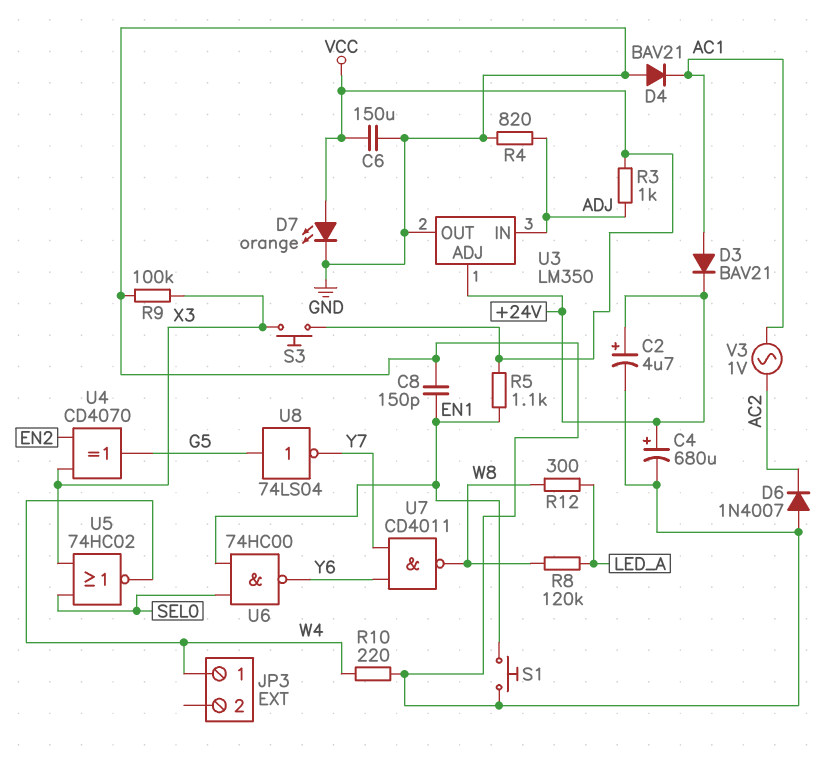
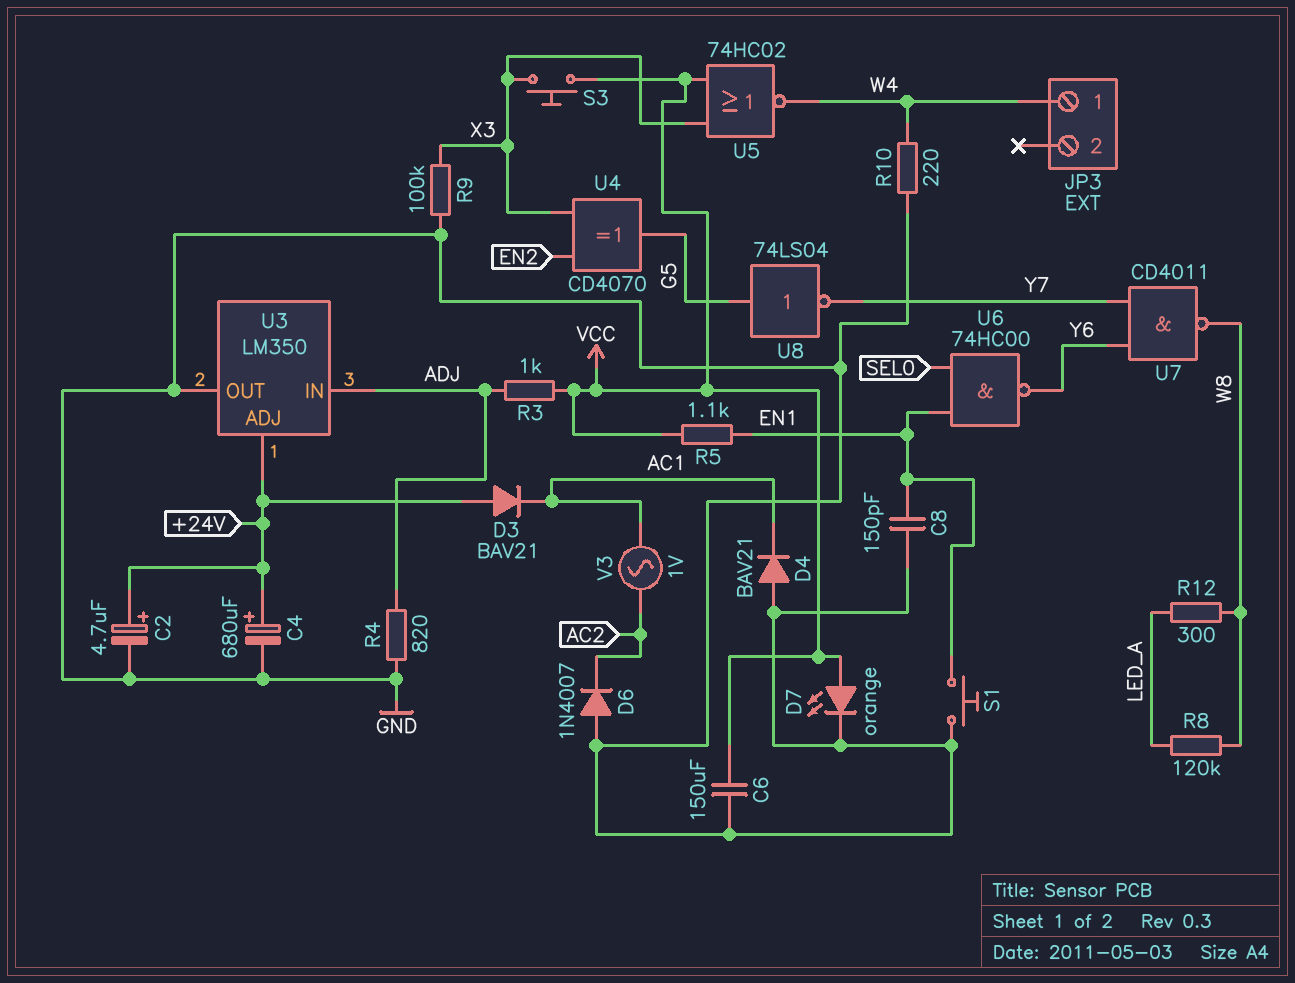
D3: diode BAV21 (A AC1, K +24V) -> diode BAV21 (A +24V, K AC1)
U5: NOR 74HC02 (in SEL0, in X3, out W4) -> NOR 74HC02 (in VCC, in X3, out W4)

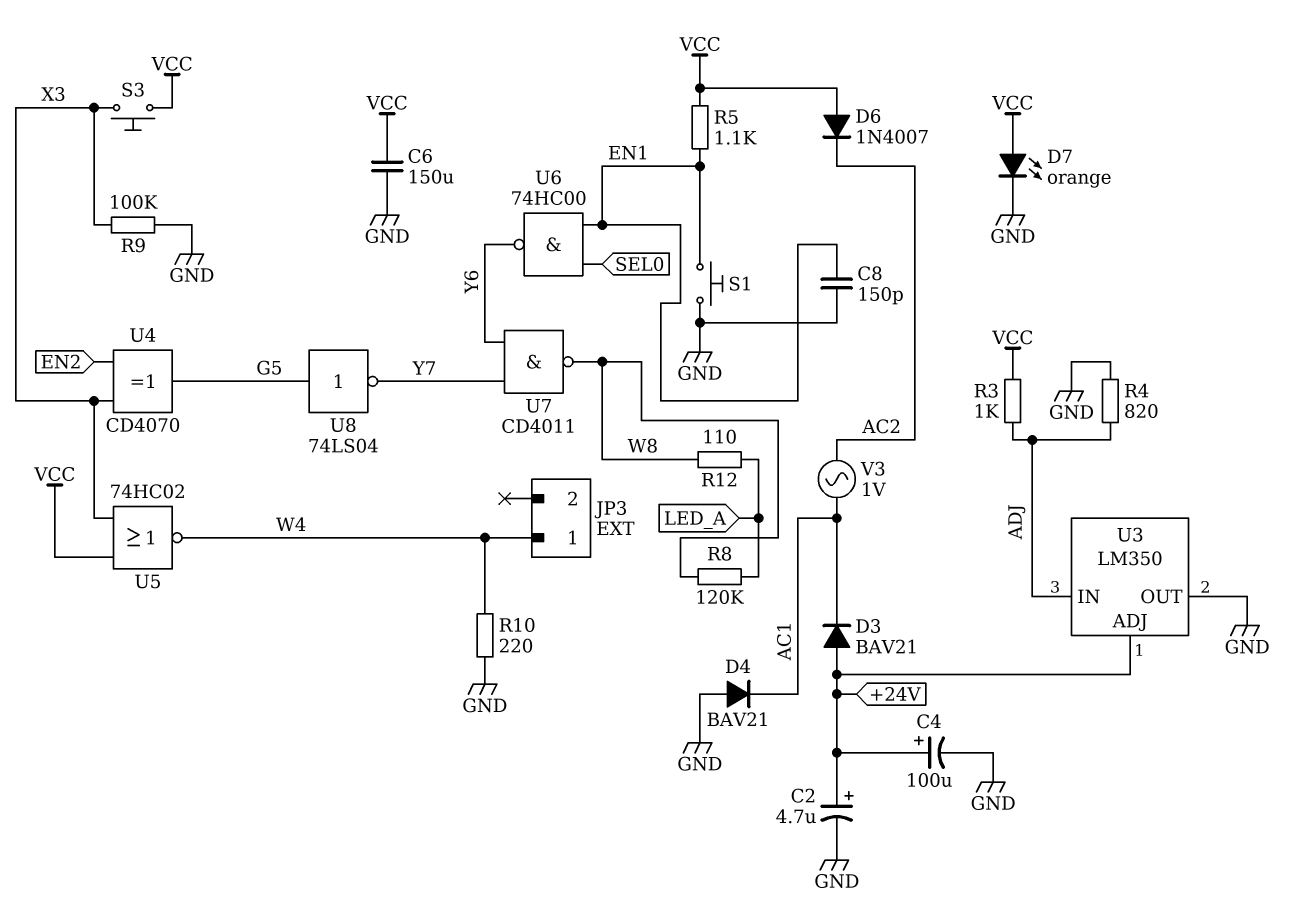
C4: 680uF (plus +24V, minus GND) -> 100uF (plus +24V, minus GND)
D6: diode 1N4007 (A GND, K AC2) -> diode 1N4007 (A VCC, K AC2)
R12: 300 (LED_A, W8) -> 110 (LED_A, W8)

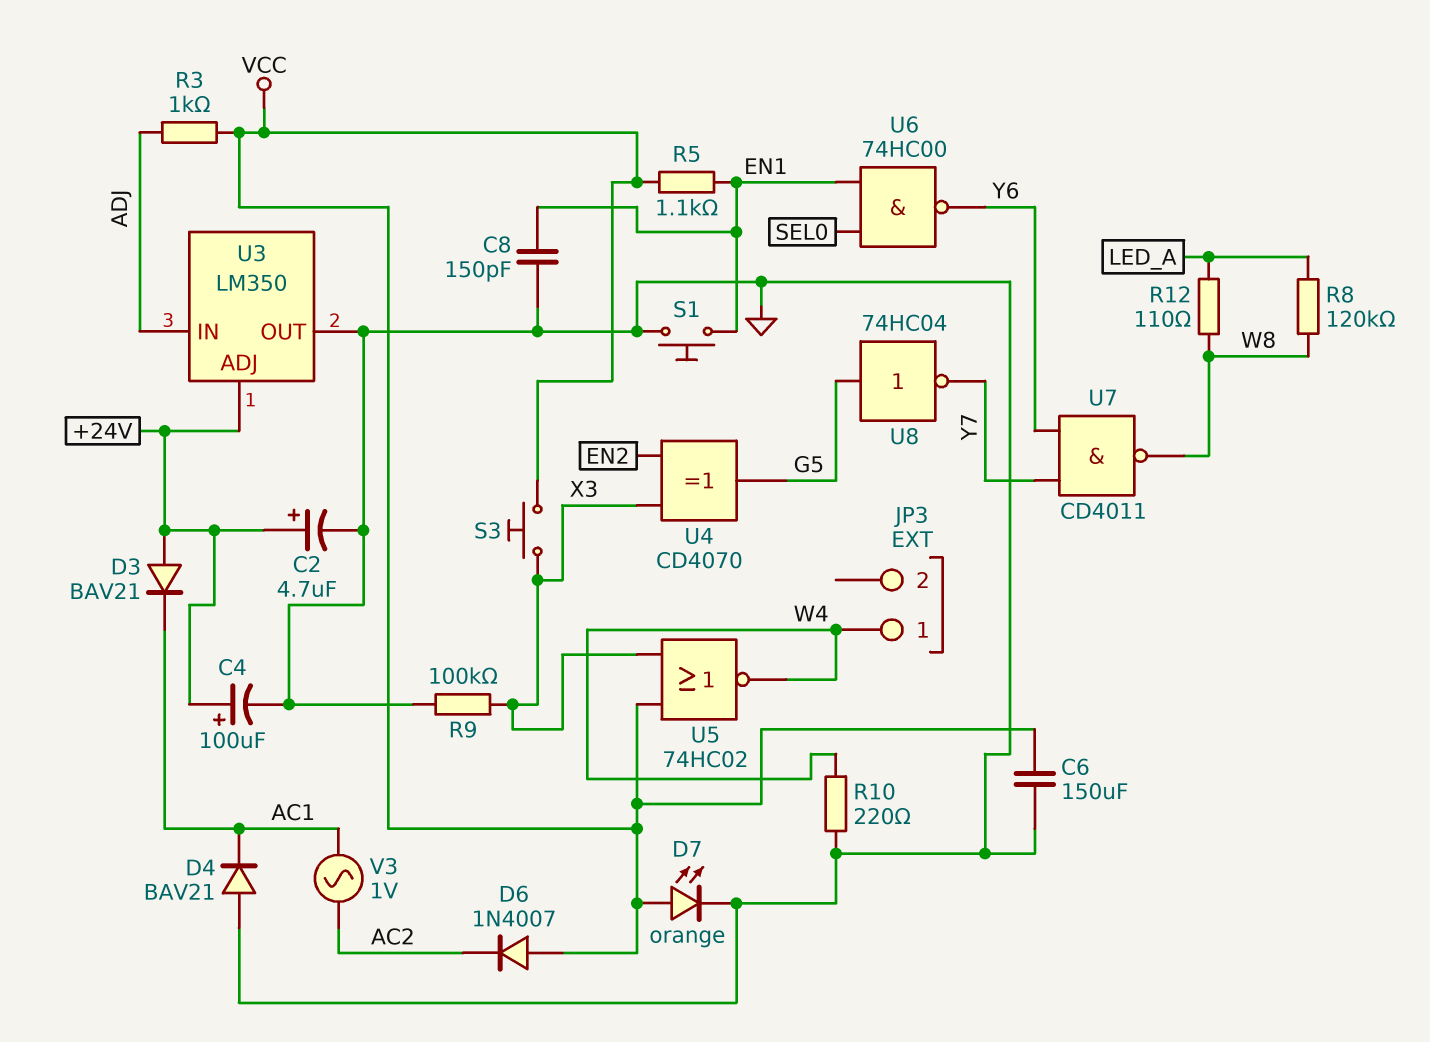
R4: 820 (ADJ, GND) -> none
U8: NOT 74LS04 (in G5, out Y7) -> NOT 74HC04 (in G5, out Y7)

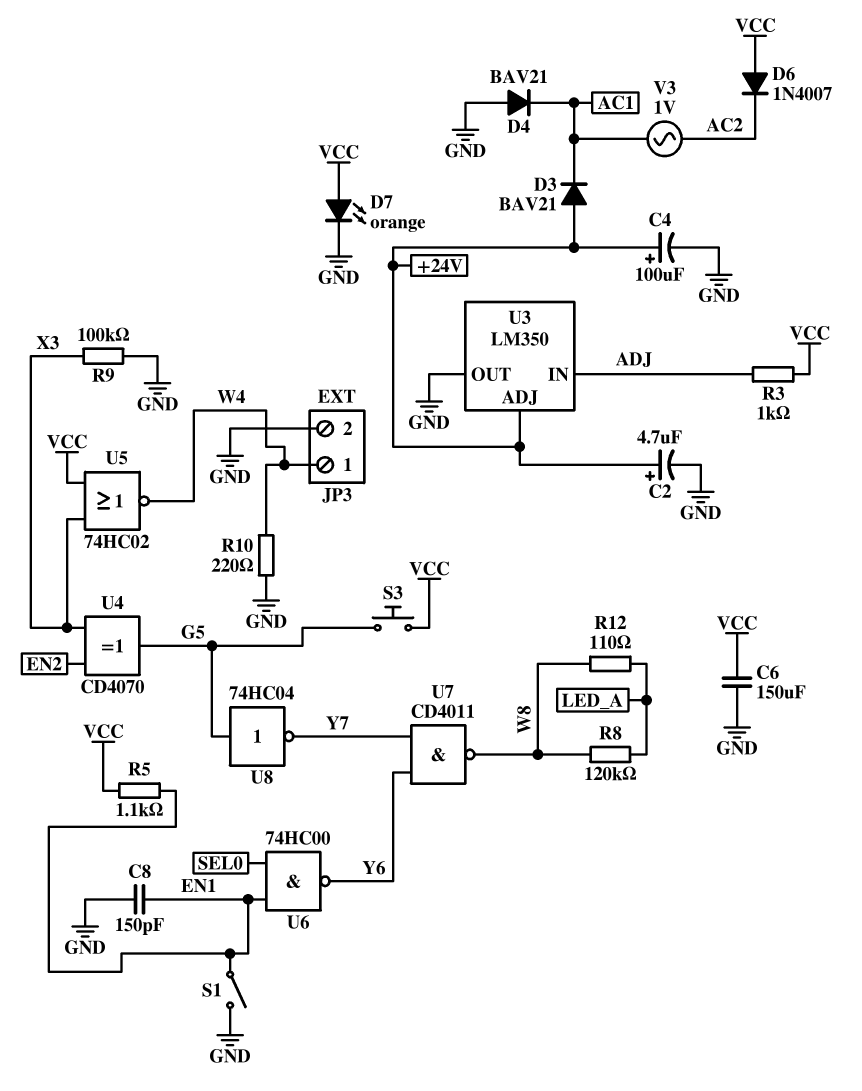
JP3 pin 2: none -> GND
S1: button (EN1, GND) -> switch (EN1, GND)
S3: button (VCC, X3) -> button (G5, VCC)

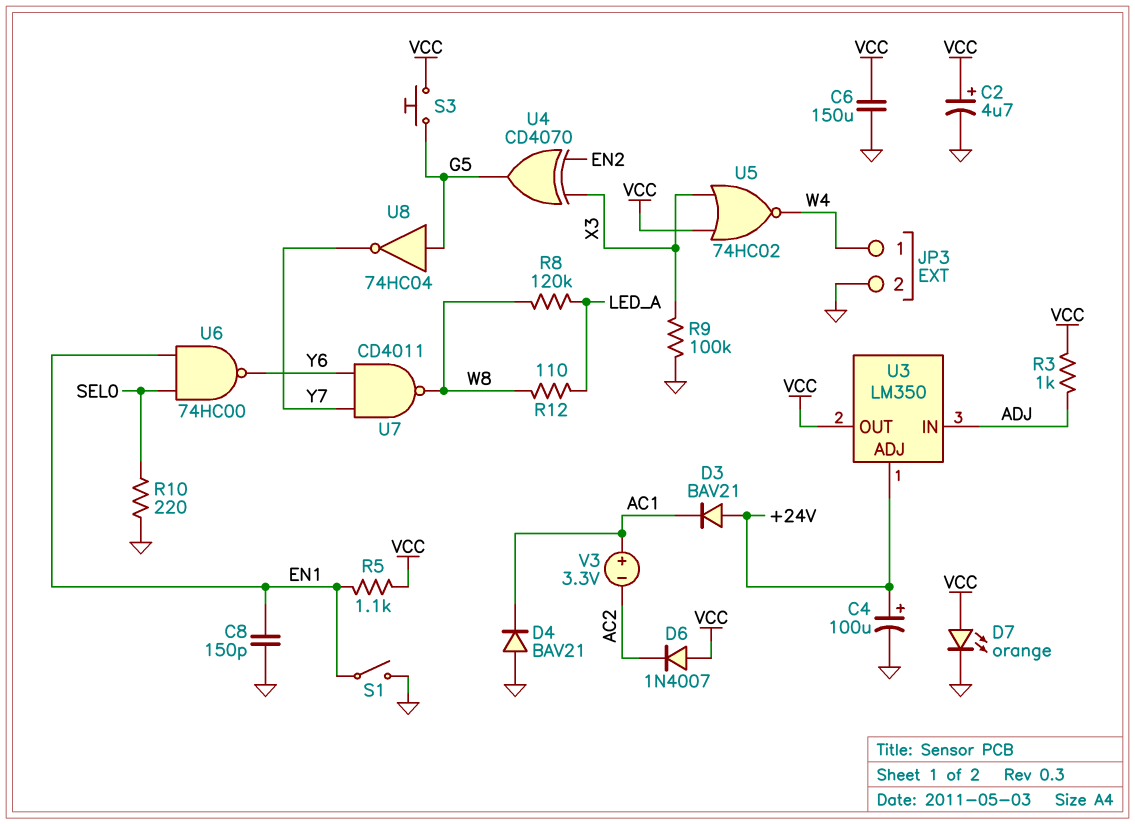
C2: 4.7uF (plus +24V, minus GND) -> 4.7uF (plus VCC, minus GND)
R10: 220 (GND, W4) -> 220 (GND, SEL0)
U3 pin OUT: GND -> VCC
V3: AC 1V (AC1, AC2) -> 3.3V (plus AC1, minus AC2)

